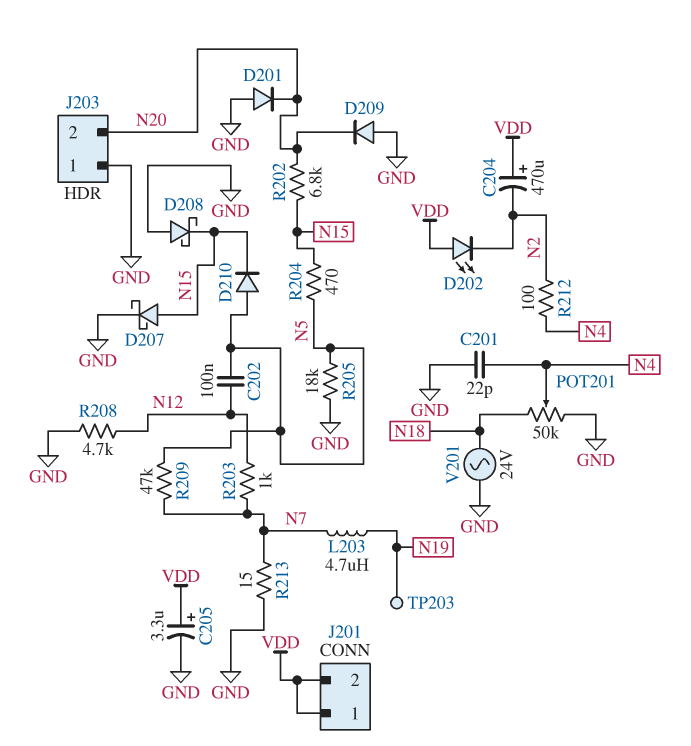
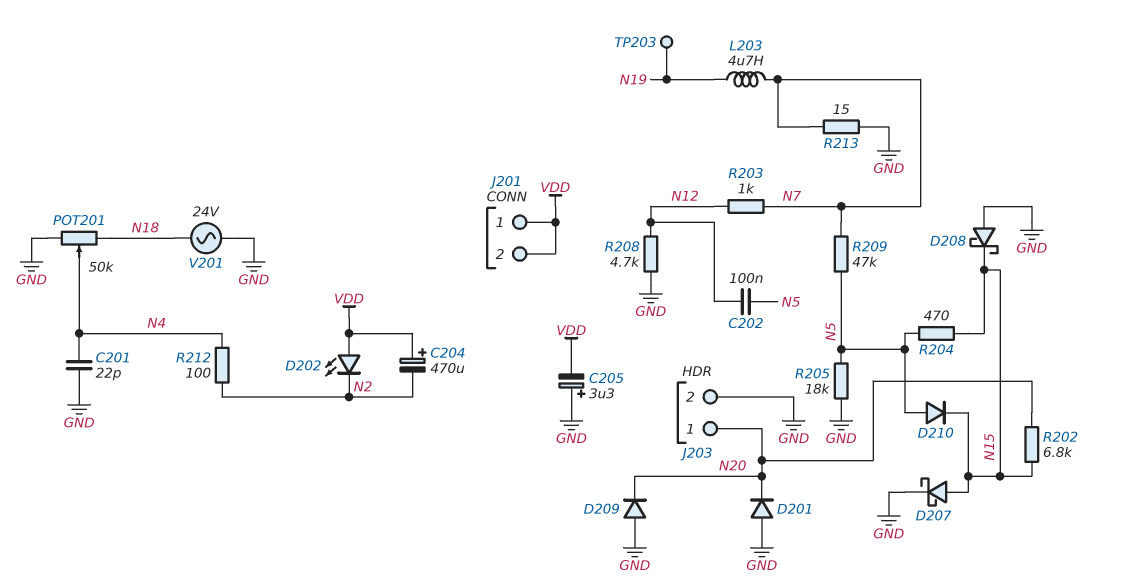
C205: 3.3uF (plus VDD, minus GND) -> 3.3uF (plus GND, minus VDD)
J203 pin 1: GND -> N20
J203 pin 2: N20 -> GND

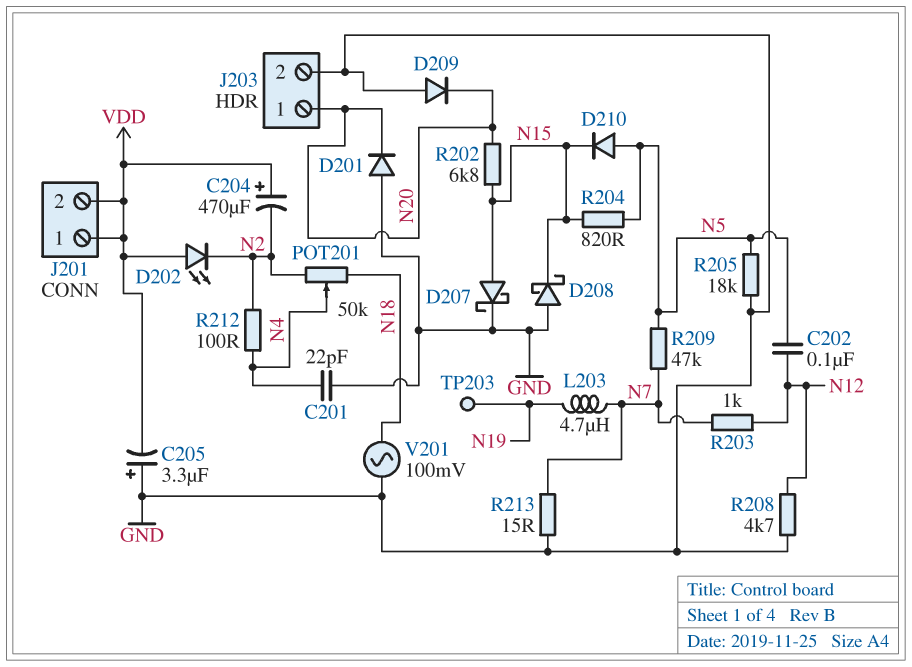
POT201: 50k (GND, N18, wiper N4) -> 50k (N2, N18, wiper N4)
R204: 470 (N5, N15) -> 820 (N5, N15)
V201: AC 24V (GND, N18) -> AC 100mV (GND, N18)

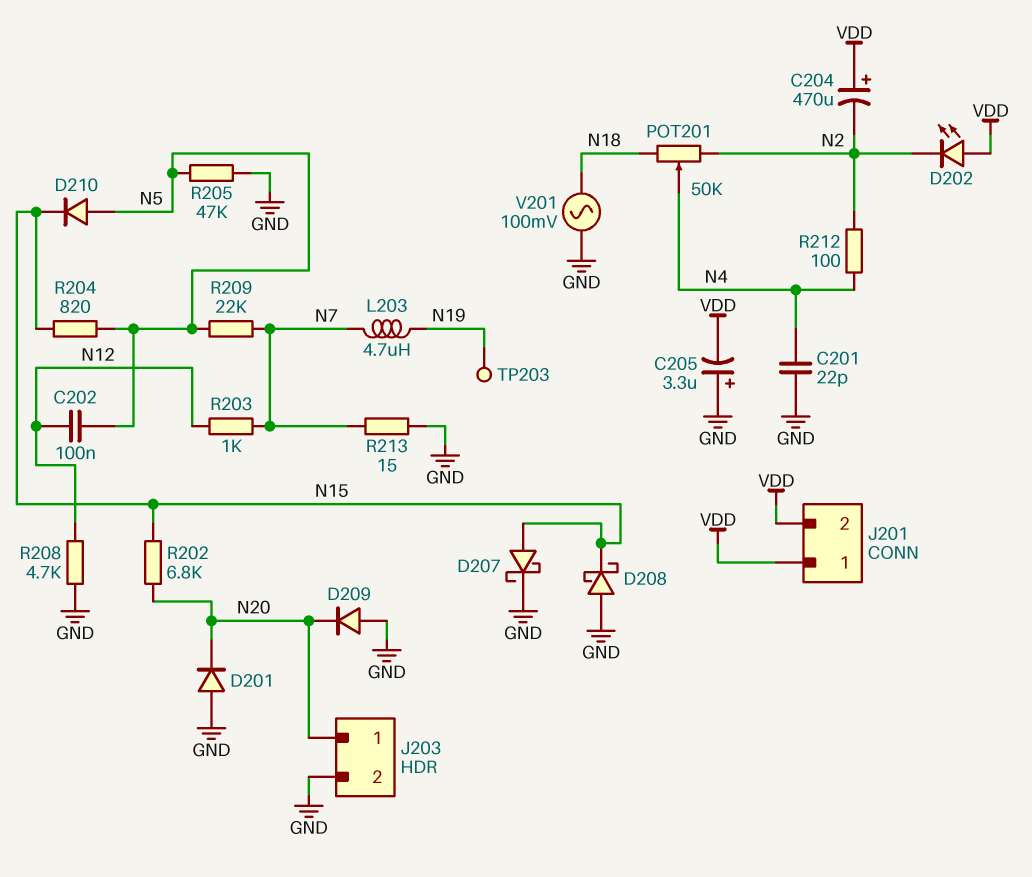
R205: 18k (GND, N5) -> 47k (GND, N5)
R209: 47k (N5, N7) -> 22k (N5, N7)

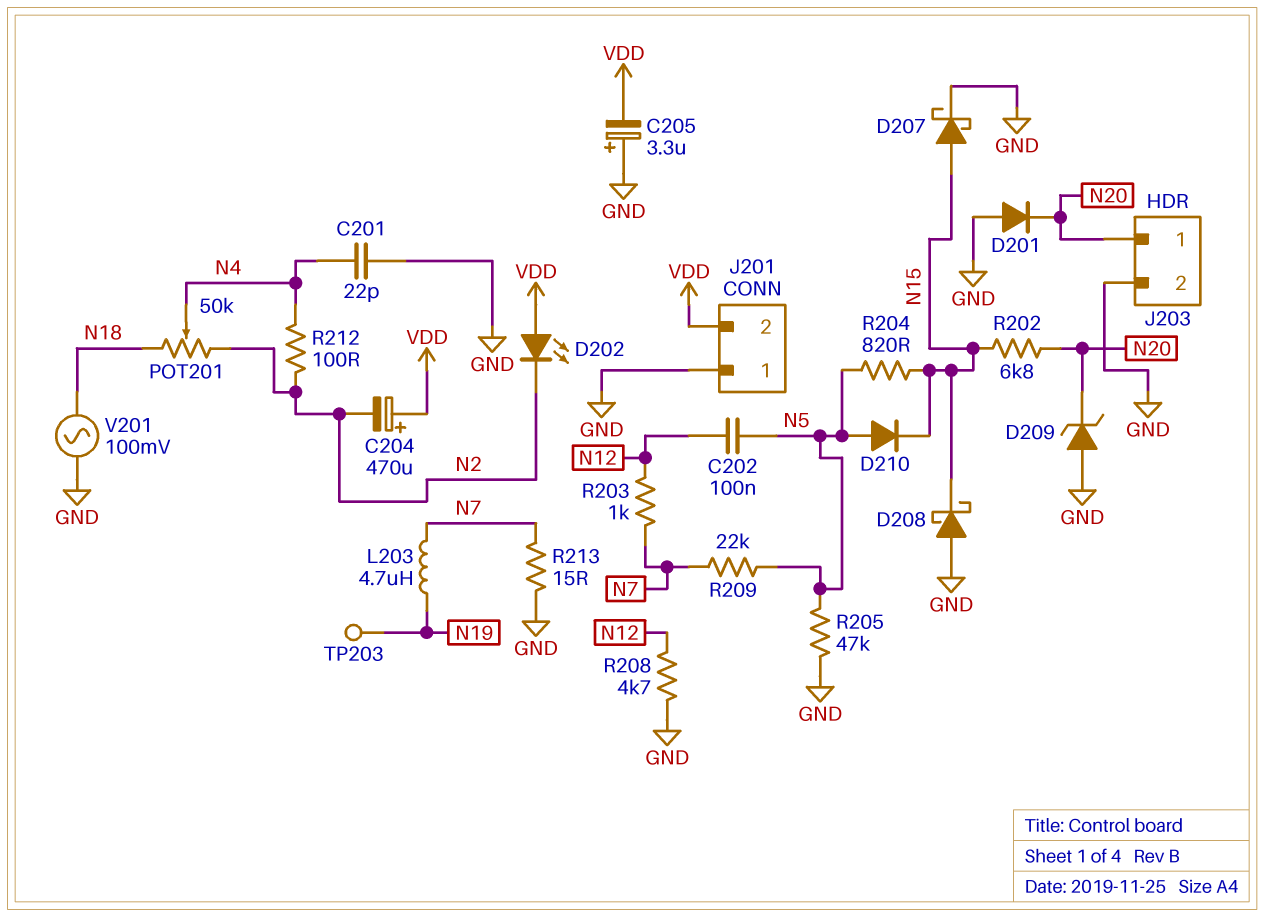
D209: diode (A GND, K N20) -> zener (A GND, K N20)
J201 pin 1: VDD -> GND

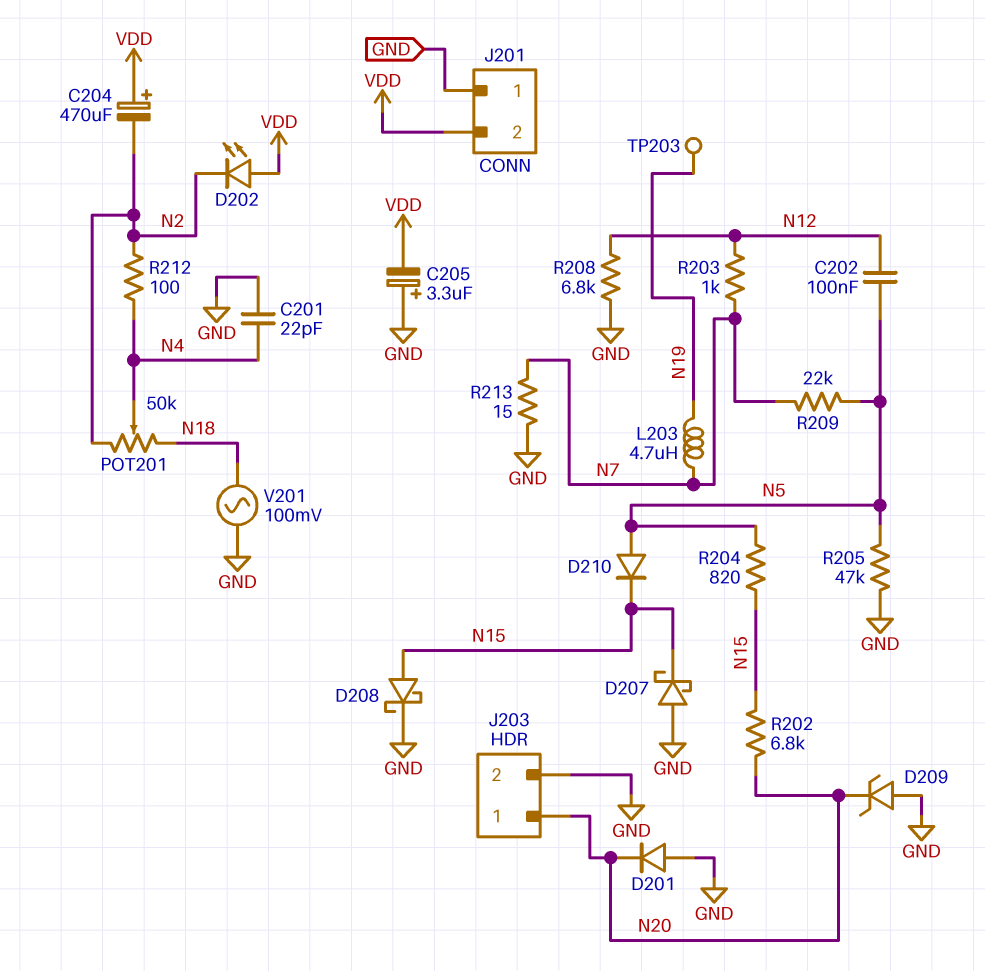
D207: schottky (A N15, K GND) -> schottky (A GND, K N15)
D208: schottky (A GND, K N15) -> schottky (A N15, K GND)
R208: 4.7k (GND, N12) -> 6.8k (GND, N12)

